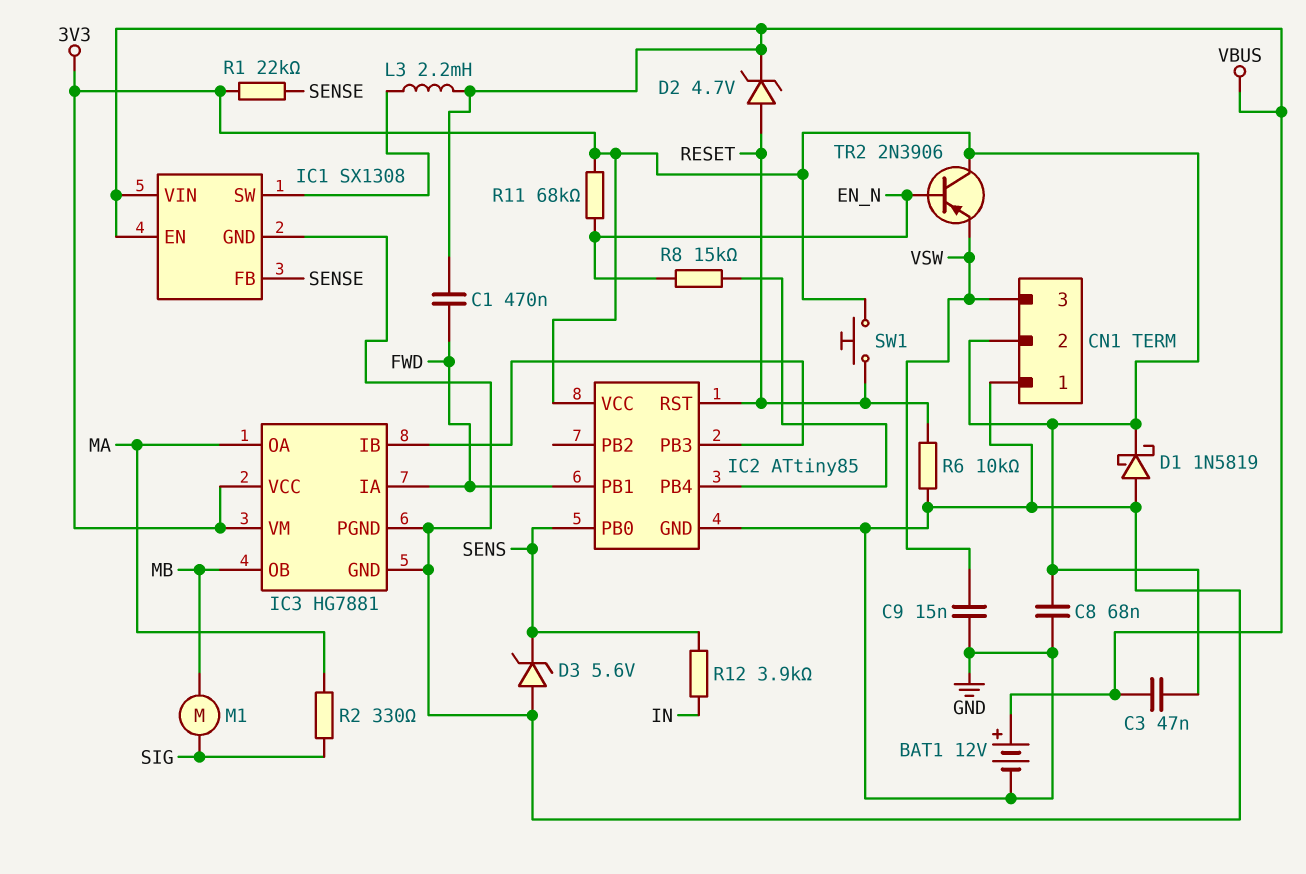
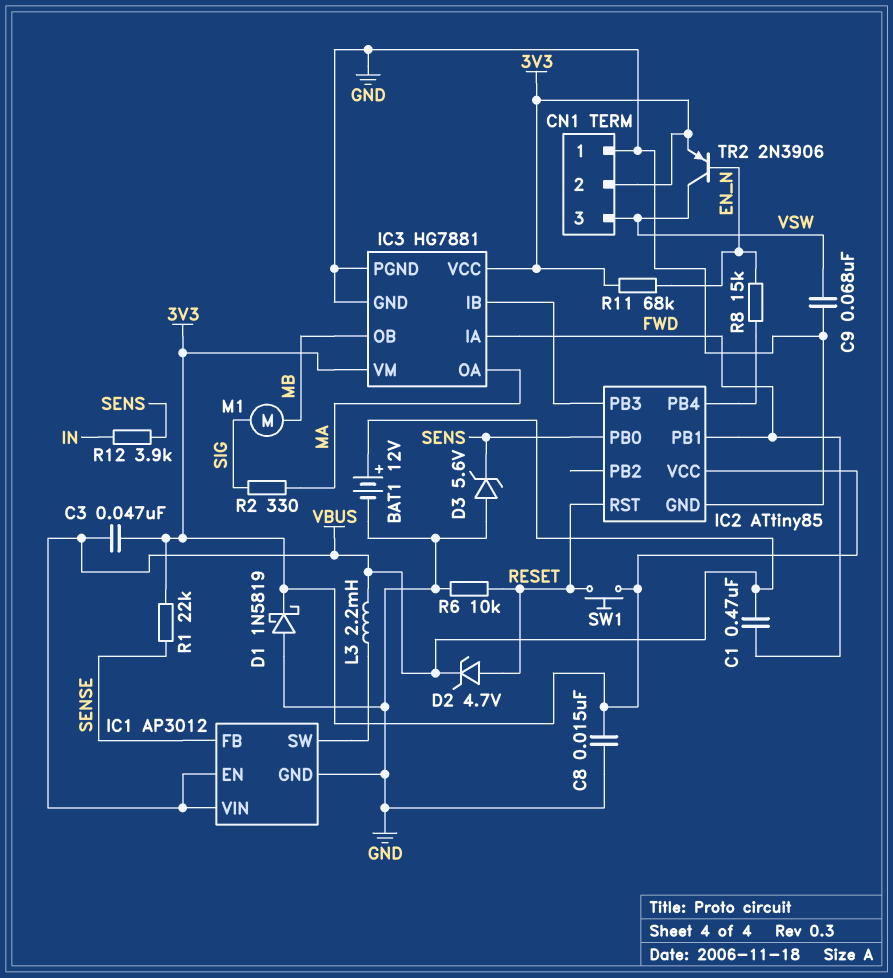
C8: 68nF (3V3, GND) -> 15nF (3V3, GND)
C9: 15nF (GND, VSW) -> 68nF (GND, VSW)
IC1: SX1308 -> AP3012
TR2: PNP 2N3906 (B EN_N, C 3V3, E VSW) -> PNP 2N3906 (B EN_N, C VSW, E 3V3)

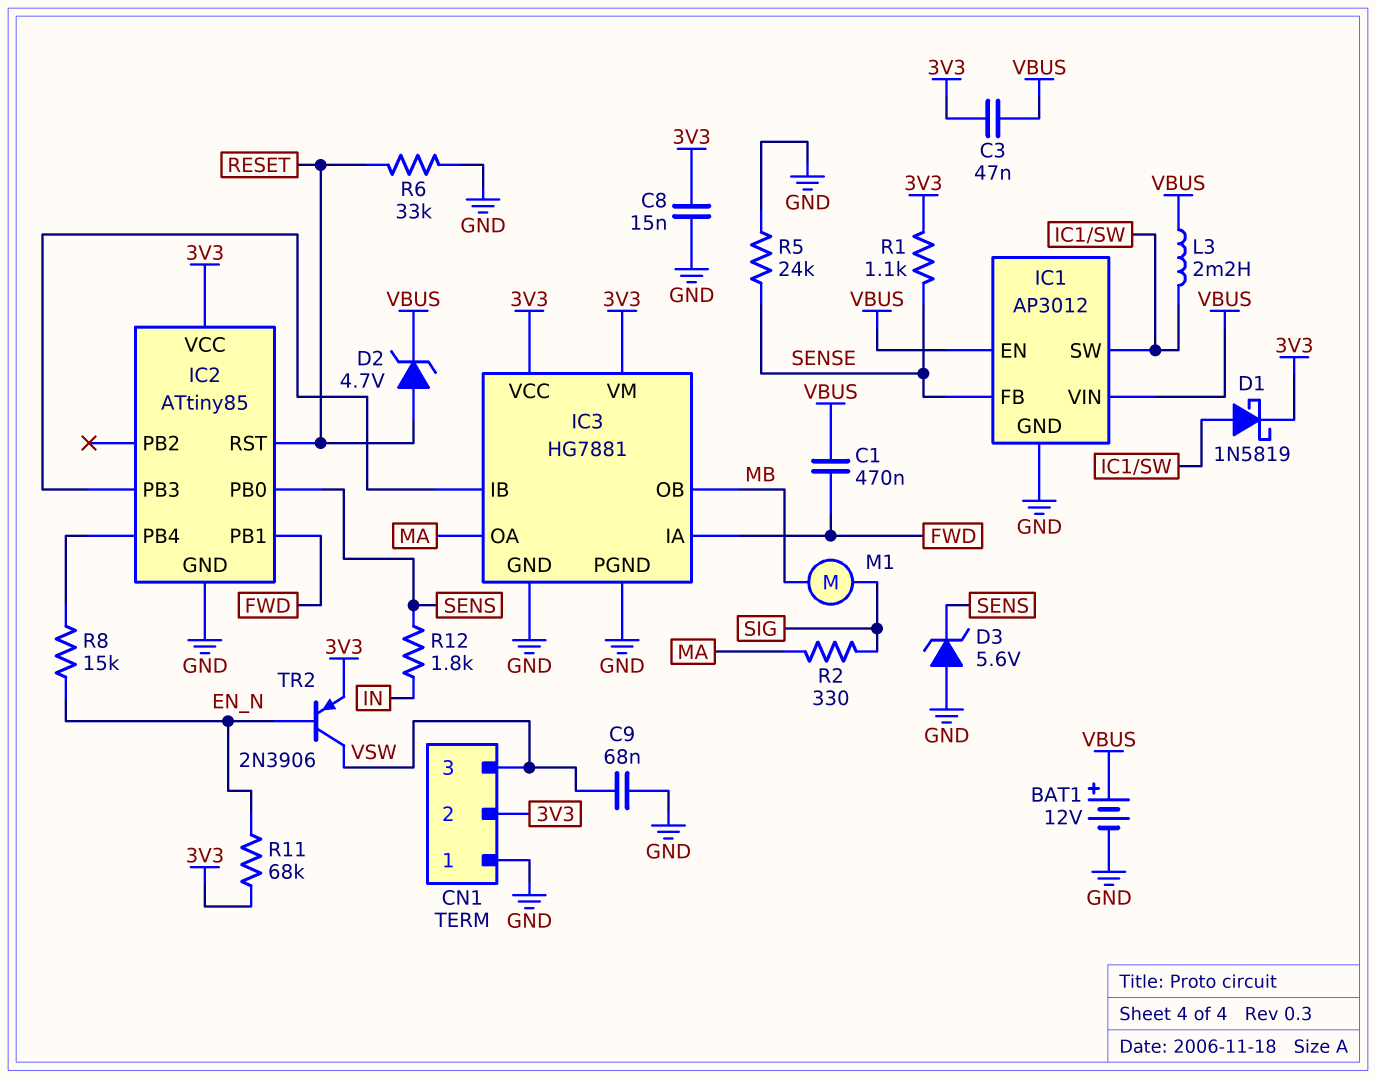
D1: schottky 1N5819 (A GND, K 3V3) -> schottky 1N5819 (A IC1/SW, K 3V3)
R1: 22k (3V3, SENSE) -> 1.1k (3V3, SENSE)
R5: none -> 24k (GND, SENSE)
R6: 10k (GND, RESET) -> 33k (GND, RESET)
R12: 3.9k (IN, SENS) -> 1.8k (IN, SENS)
SW1: button (3V3, RESET) -> none

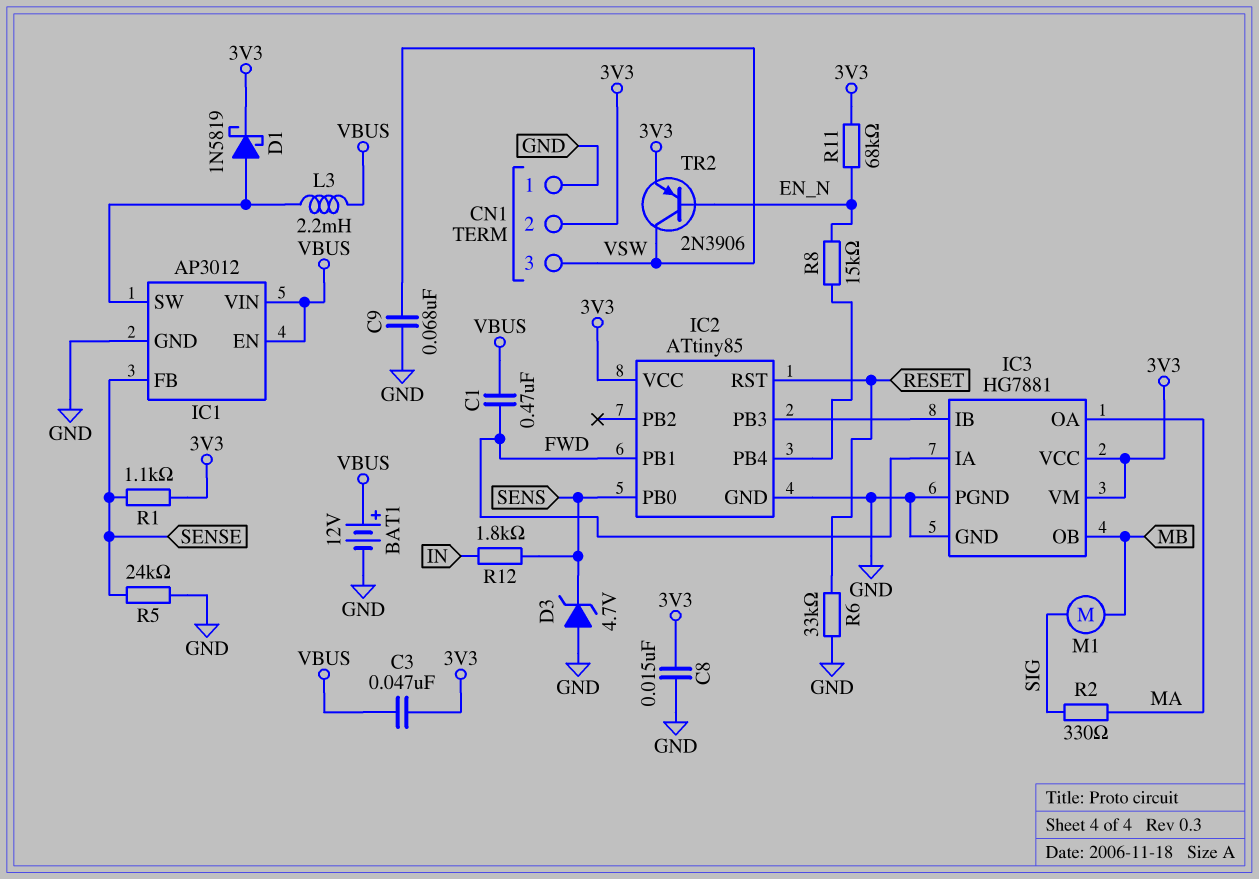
D2: zener 4.7V (A RESET, K VBUS) -> none
D3: zener 5.6V (A GND, K SENS) -> zener 4.7V (A GND, K SENS)

